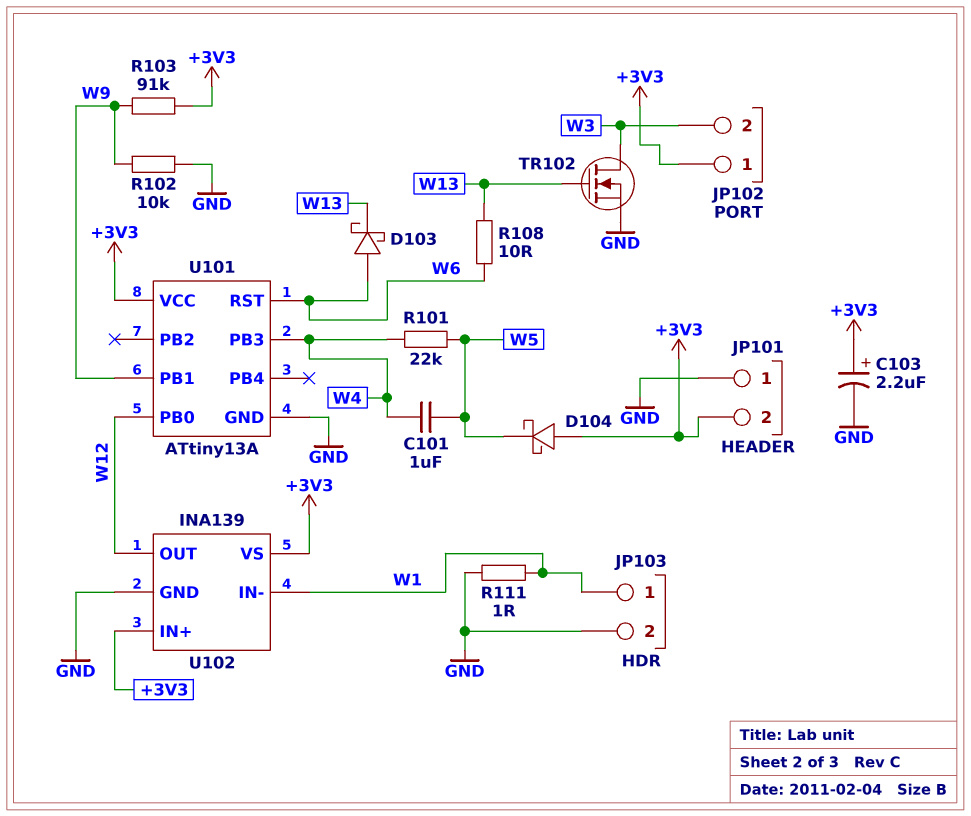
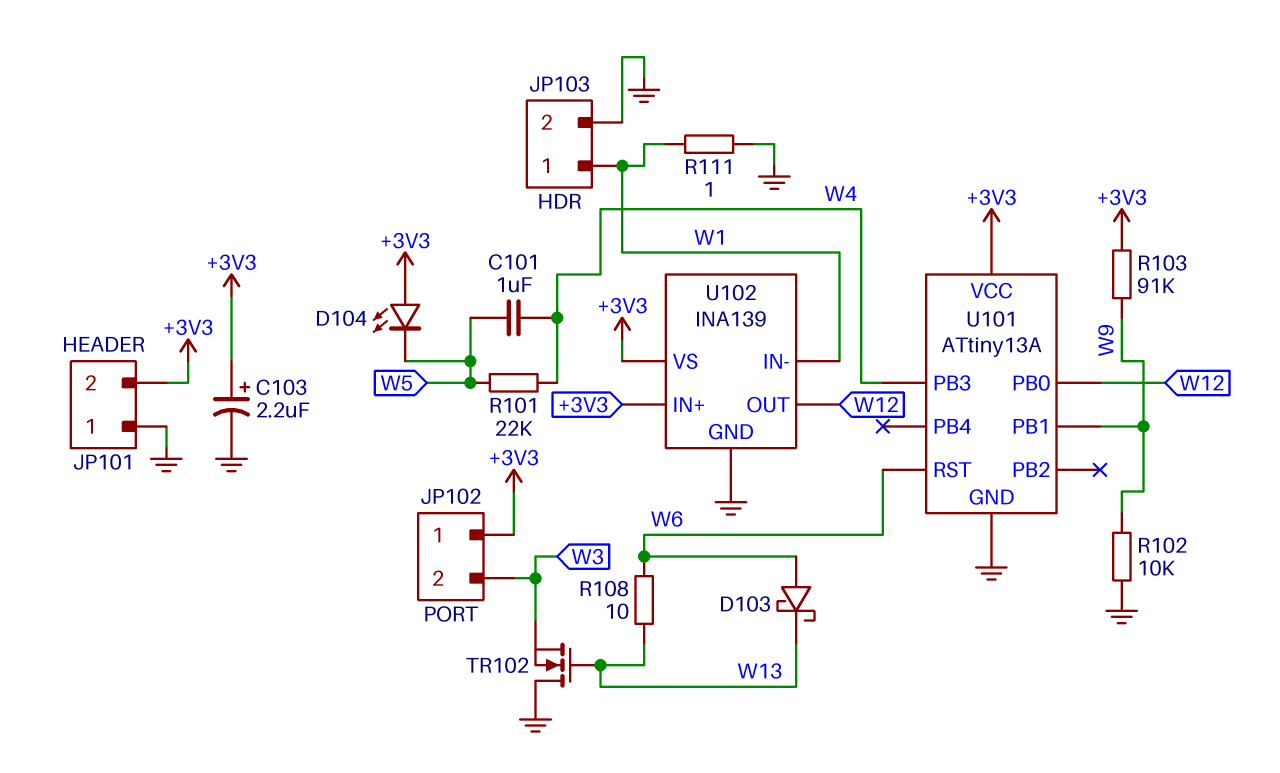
D104: schottky (A +3V3, K W5) -> LED (A +3V3, K W5)
TR102: NMOS (G W13, D W3, S GND) -> NMOS (G W13, D GND, S W3)

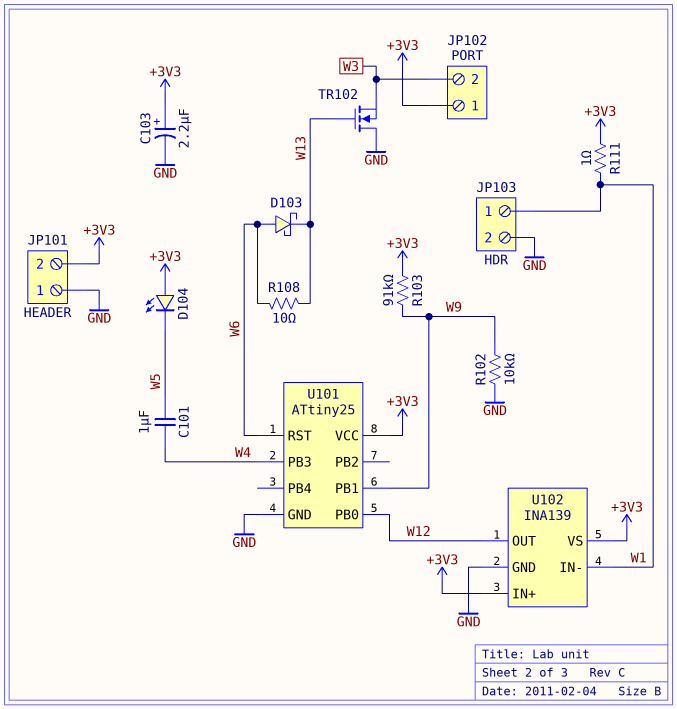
R101: 22k (W4, W5) -> none
R111: 1 (GND, W1) -> 1 (+3V3, W1)
U101: ATtiny13A -> ATtiny25

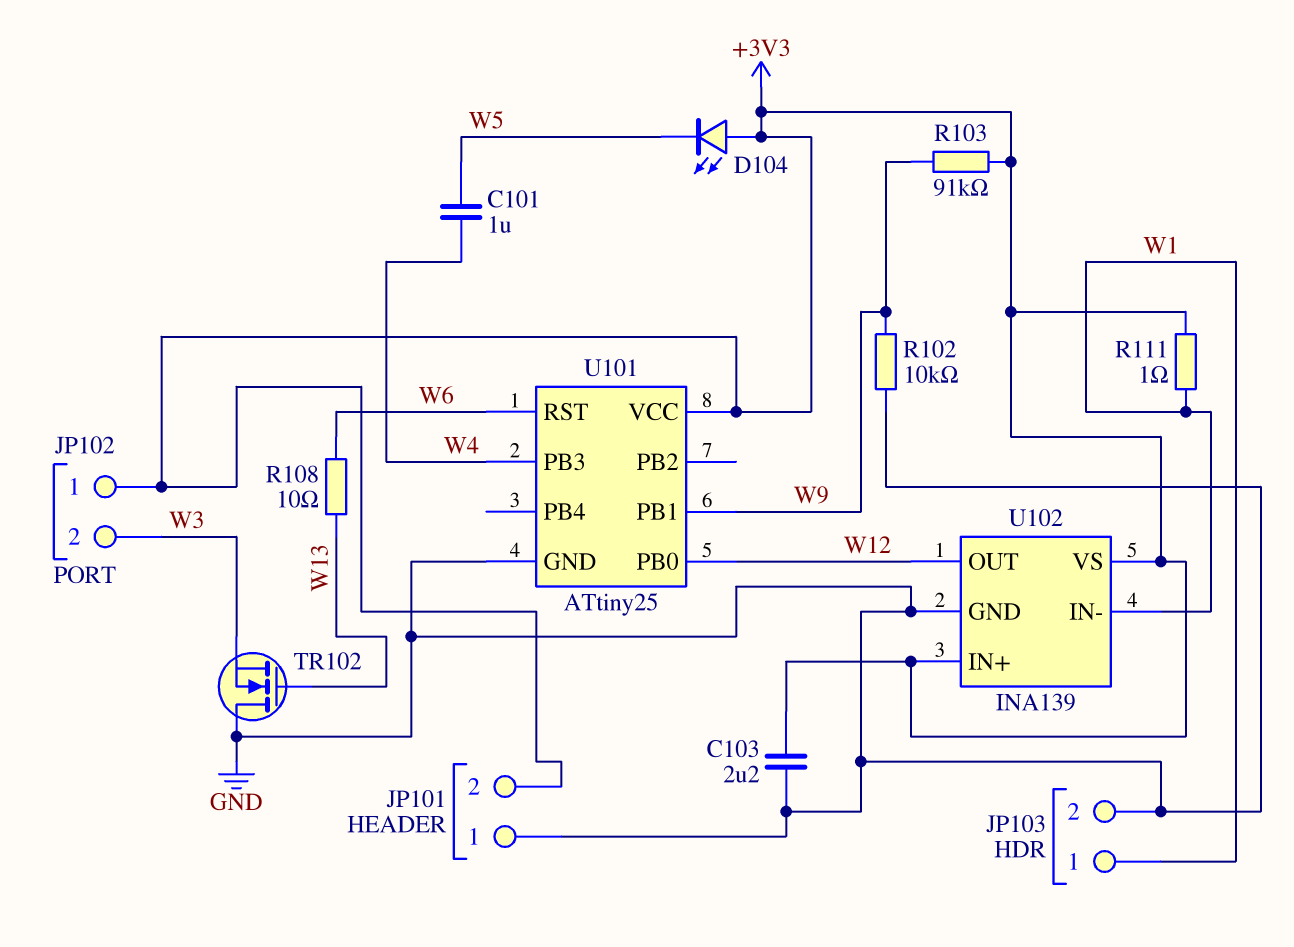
C103: 2.2uF (plus +3V3, minus GND) -> 2.2uF (+3V3, GND)
D103: schottky (A W6, K W13) -> none

